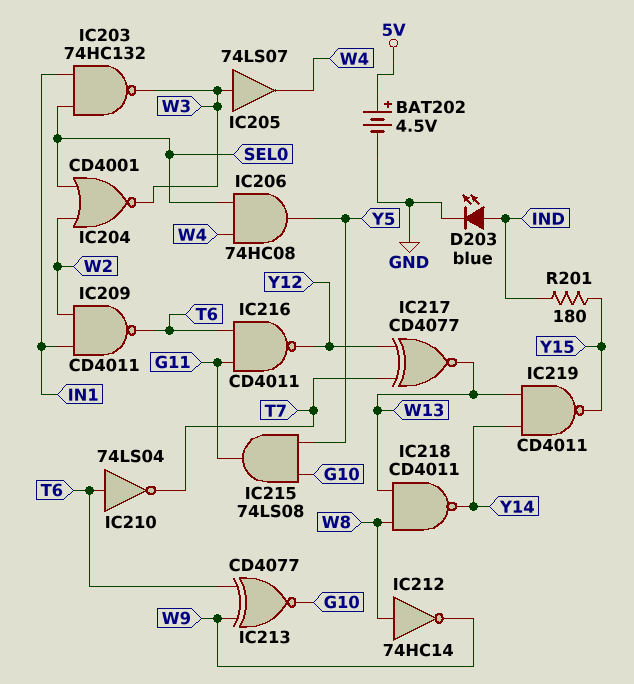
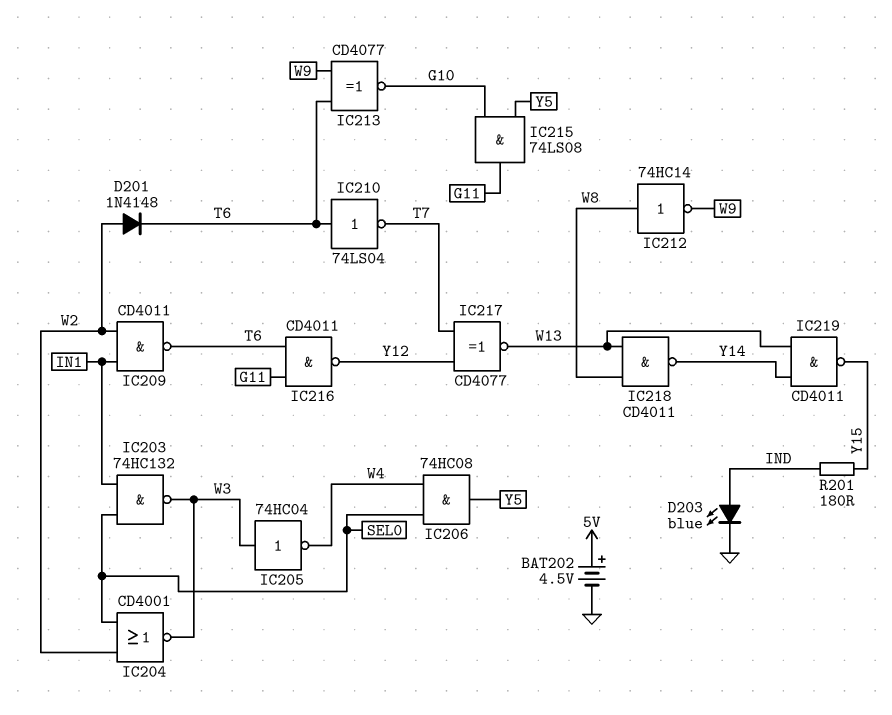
D201: none -> diode 1N4148 (A W2, K T6)
IC205: buffer 74LS07 (in W3, out W4) -> NOT 74HC04 (in W3, out W4)

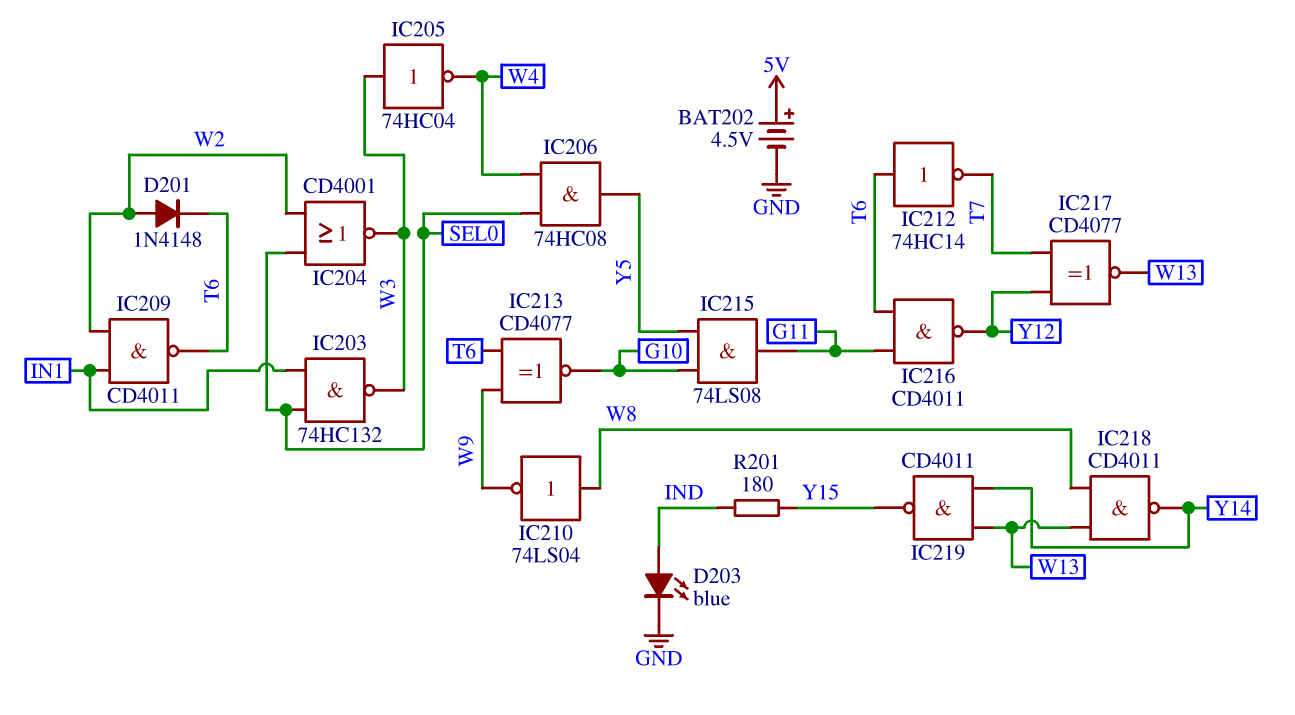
IC210: NOT 74LS04 (in T6, out T7) -> NOT 74LS04 (in W8, out W9)
IC212: NOT 74HC14 (in W8, out W9) -> NOT 74HC14 (in T6, out T7)

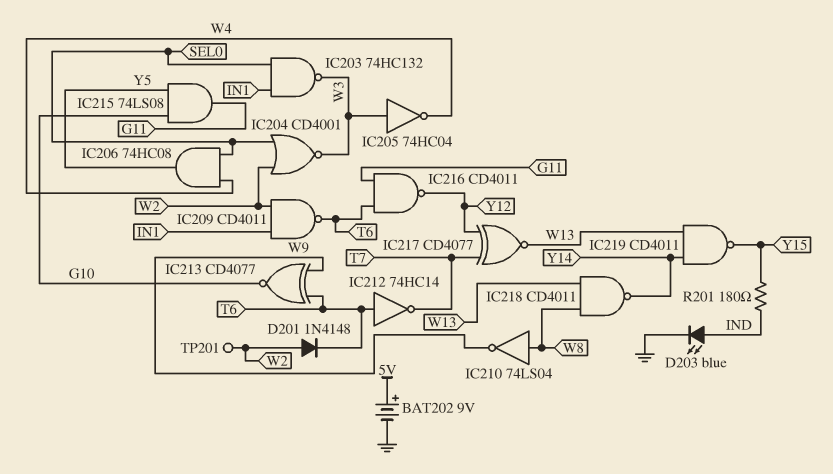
BAT202: 4.5V (plus 5V, minus GND) -> 9V (plus 5V, minus GND)
TP201: none -> test point (W2)

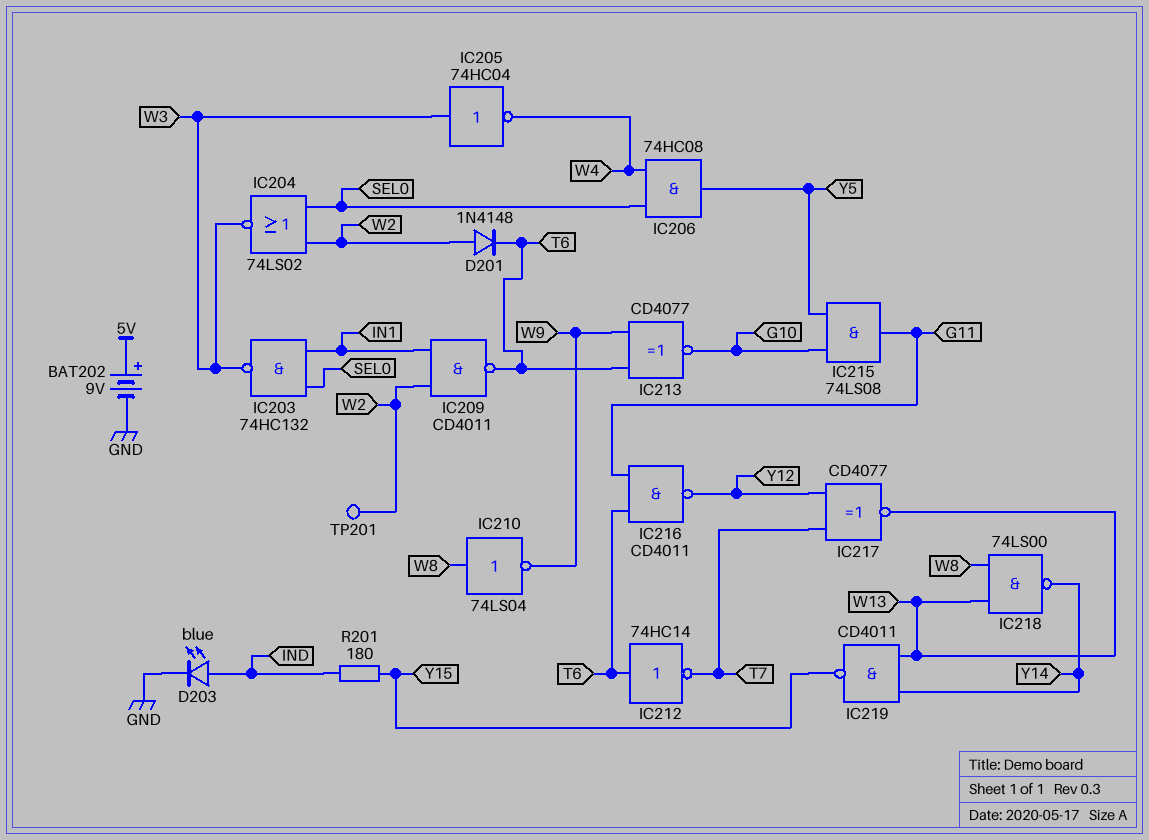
IC204: NOR CD4001 (in SEL0, in W2, out W3) -> NOR 74LS02 (in SEL0, in W2, out W3)
IC218: NAND CD4011 (in W8, in W13, out Y14) -> NAND 74LS00 (in W8, in W13, out Y14)

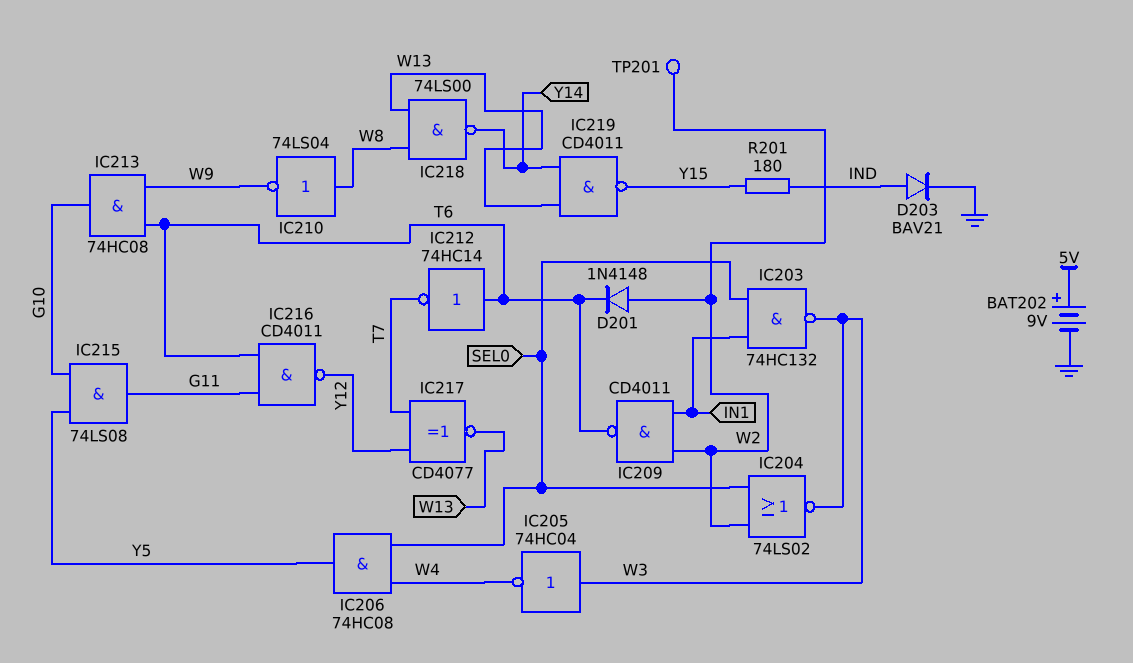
D203: LED blue (A IND, K GND) -> diode BAV21 (A IND, K GND)
IC213: XNOR CD4077 (in T6, in W9, out G10) -> AND 74HC08 (in T6, in W9, out G10)

